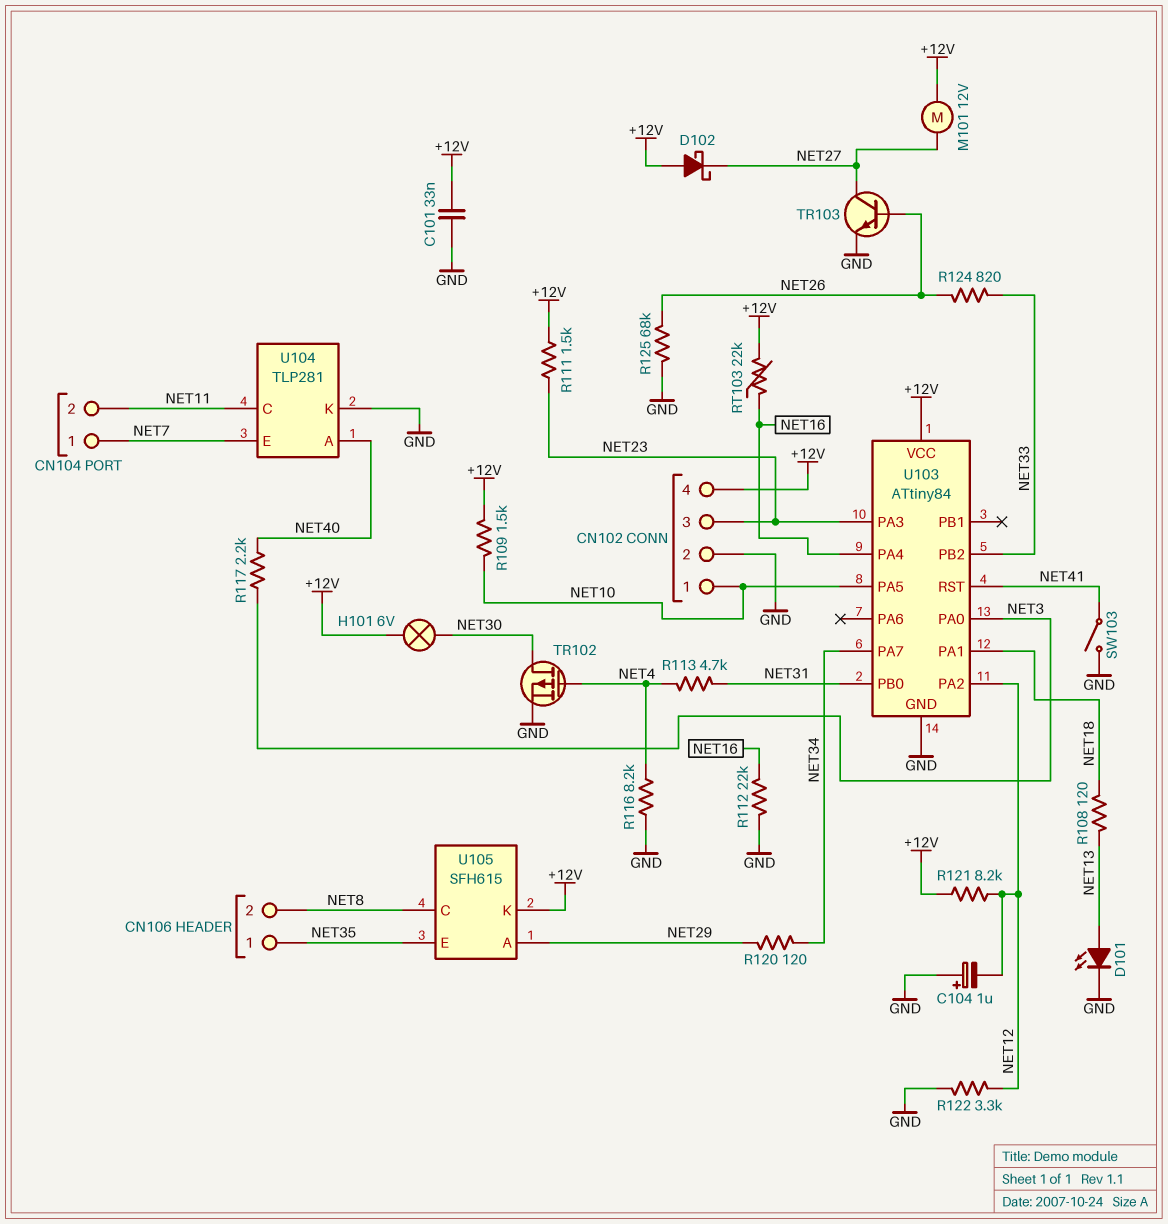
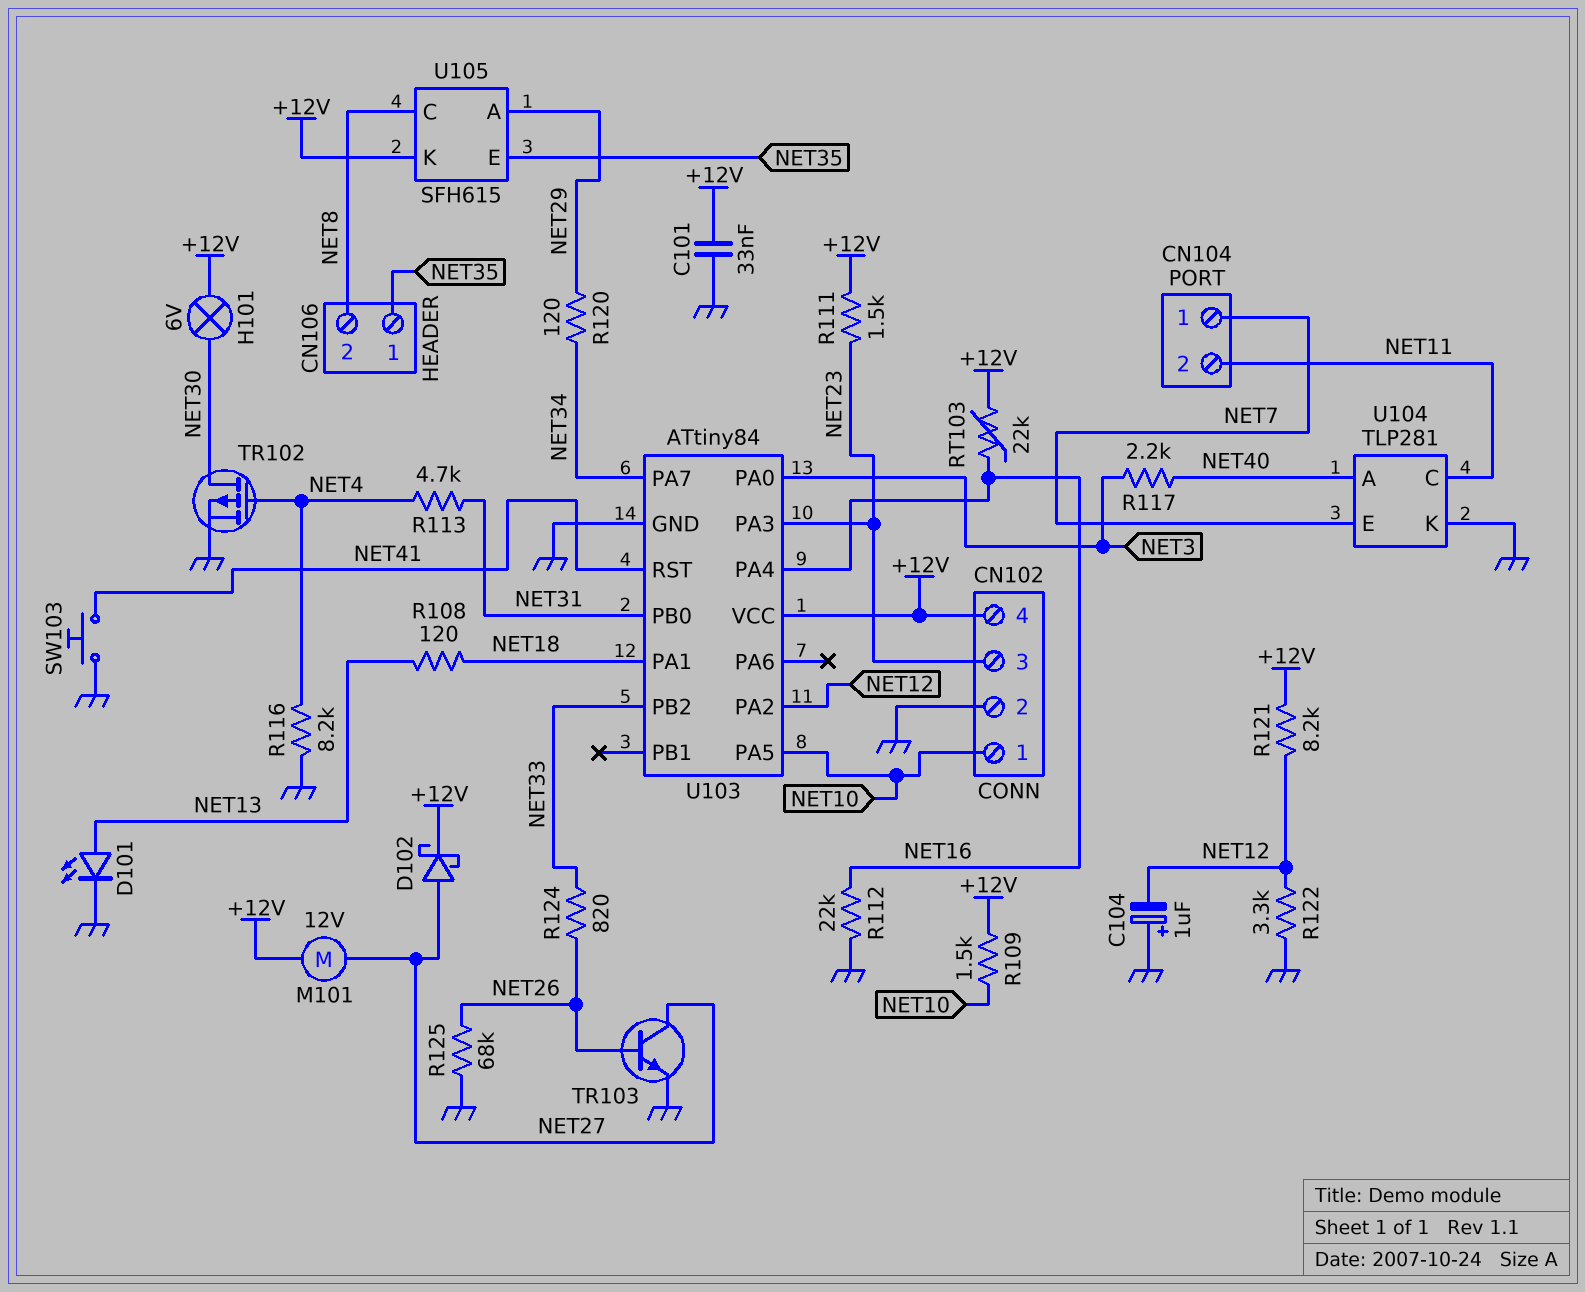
D102: schottky (A +12V, K NET27) -> schottky (A NET27, K +12V)
SW103: switch (GND, NET41) -> button (GND, NET41)

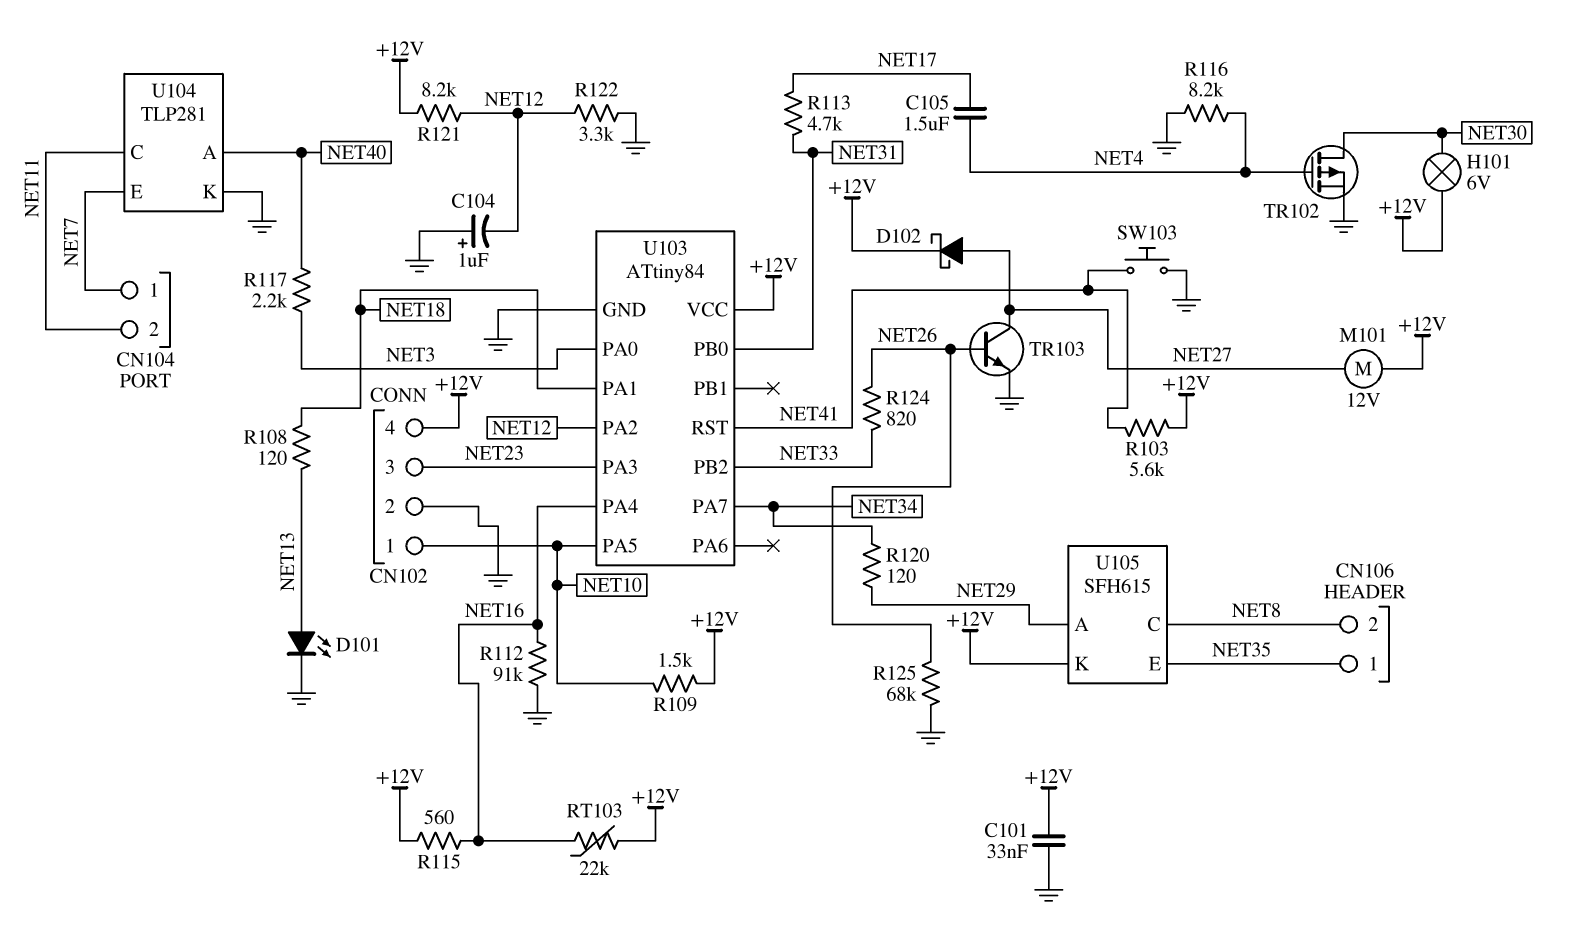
C105: none -> 1.5uF (NET4, NET17)
R103: none -> 5.6k (+12V, NET41)
R111: 1.5k (+12V, NET23) -> none
R112: 22k (GND, NET16) -> 91k (GND, NET16)
R113: 4.7k (NET4, NET31) -> 4.7k (NET17, NET31)
R115: none -> 560 (+12V, NET16)

